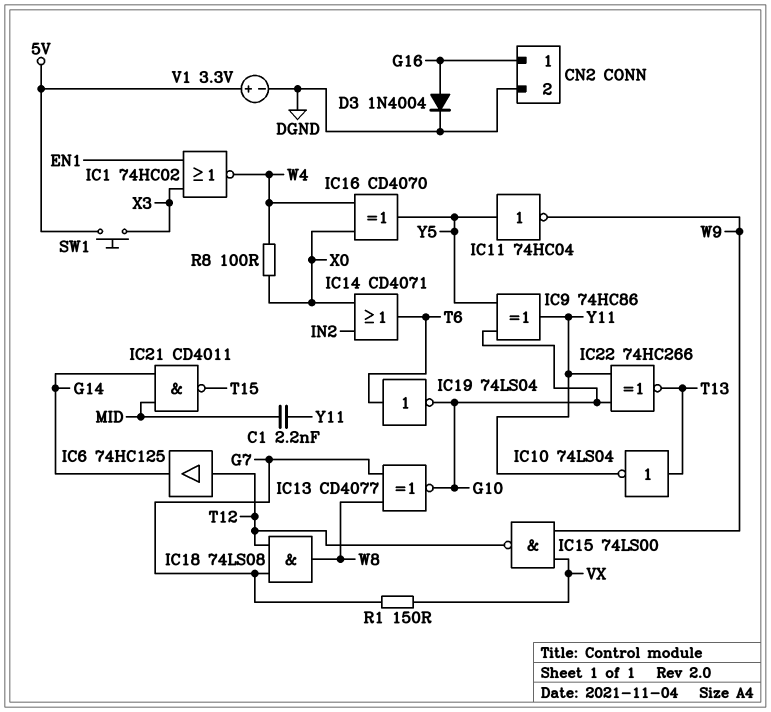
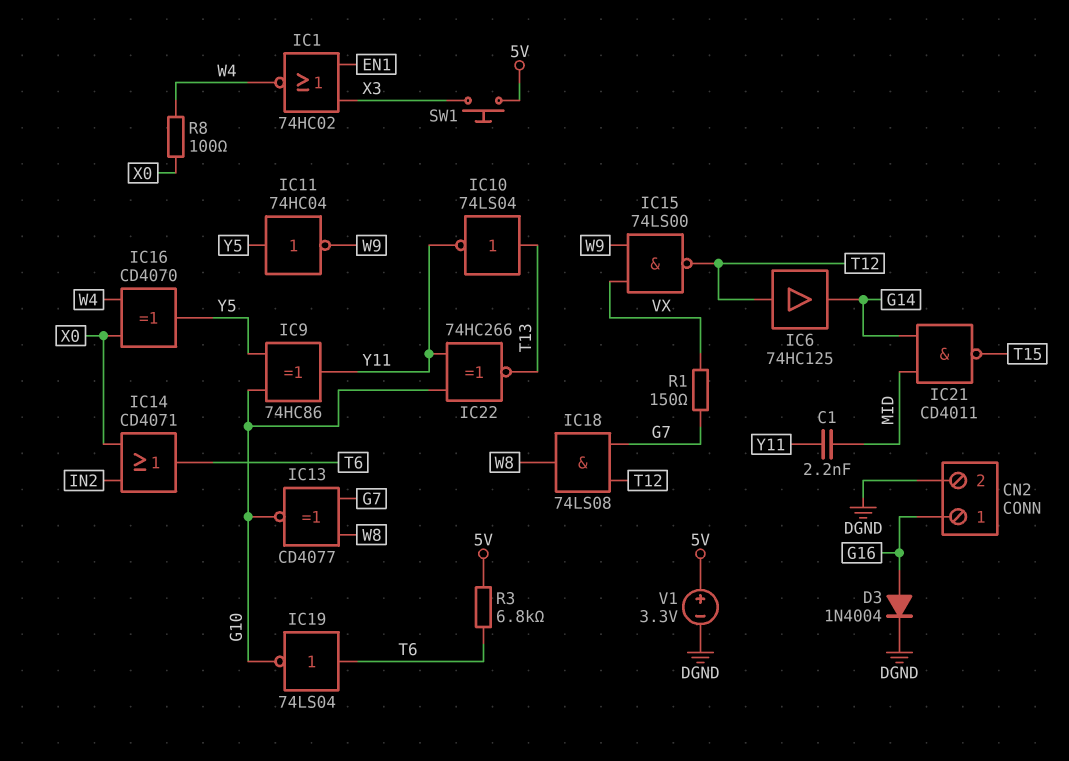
R3: none -> 6.8k (5V, T6)

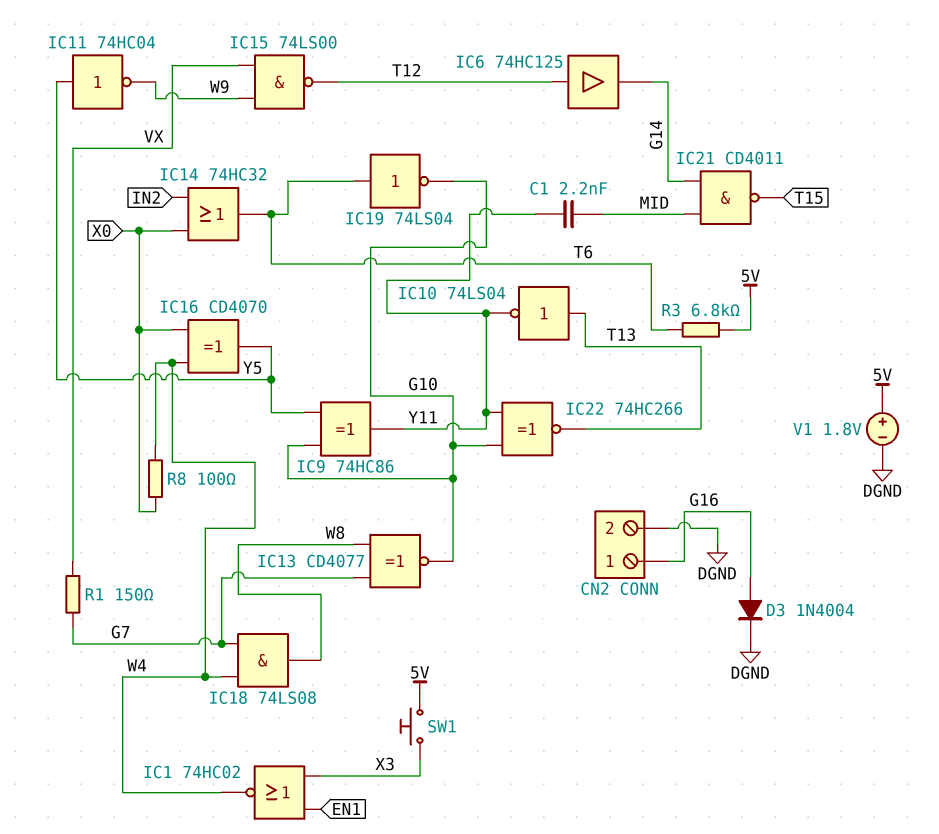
IC14: OR CD4071 (in IN2, in X0, out T6) -> OR 74HC32 (in IN2, in X0, out T6)
IC18: AND 74LS08 (in G7, in T12, out W8) -> AND 74LS08 (in G7, in W4, out W8)
V1: 3.3V (plus 5V, minus DGND) -> 1.8V (plus 5V, minus DGND)

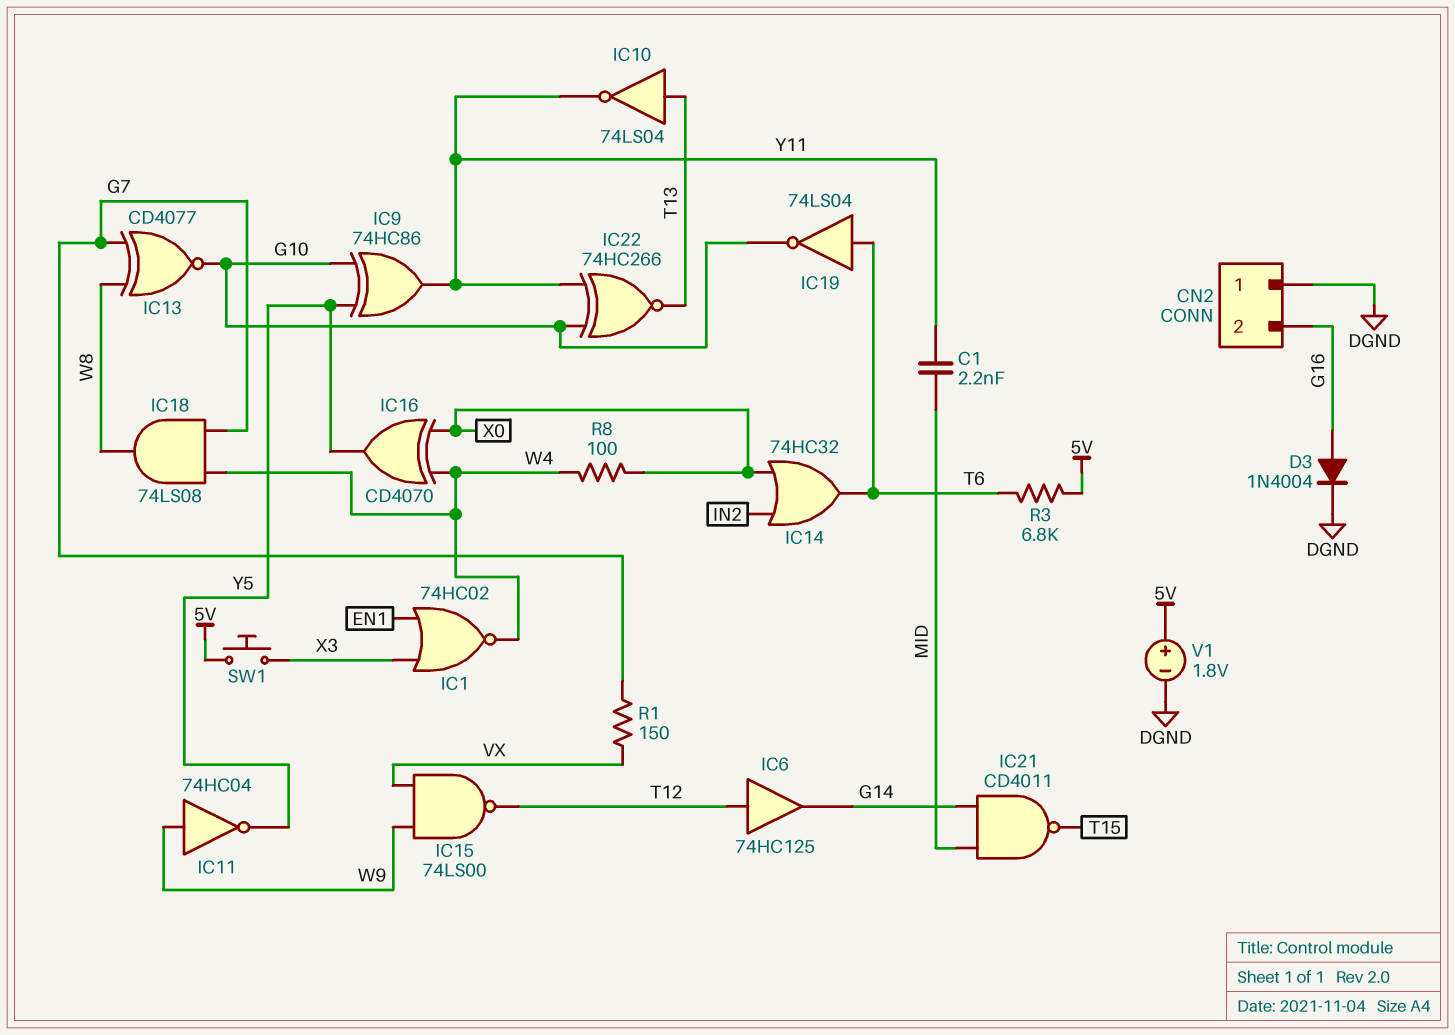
CN2 pin 1: G16 -> DGND
CN2 pin 2: DGND -> G16
IC11: NOT 74HC04 (in Y5, out W9) -> NOT 74HC04 (in W9, out Y5)

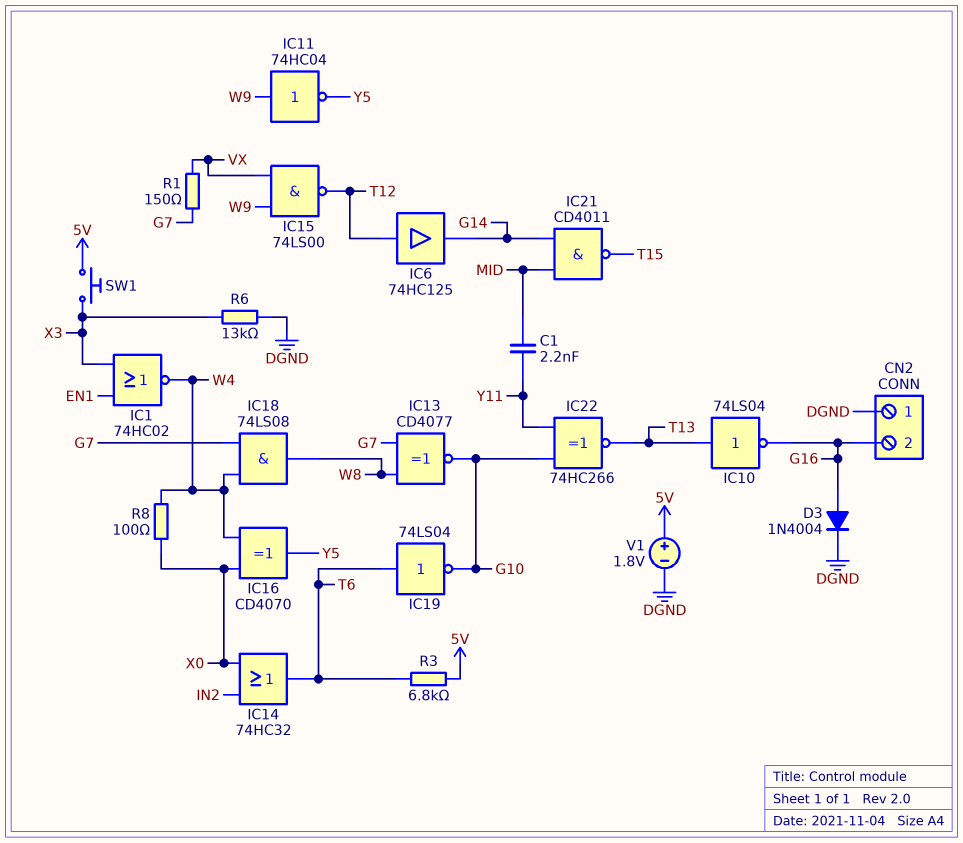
IC9: XOR 74HC86 (in G10, in Y5, out Y11) -> none
IC10: NOT 74LS04 (in T13, out Y11) -> NOT 74LS04 (in T13, out G16)
R6: none -> 13k (DGND, X3)

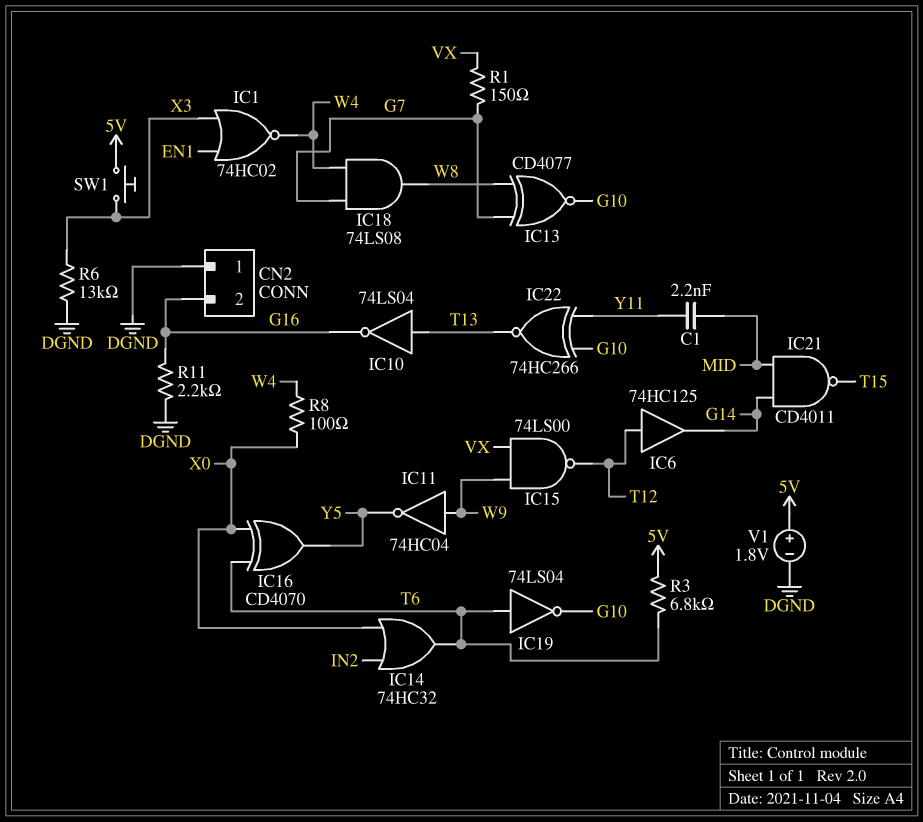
D3: diode 1N4004 (A G16, K DGND) -> none
IC16: XOR CD4070 (in W4, in X0, out Y5) -> XOR CD4070 (in T6, in X0, out Y5)
R11: none -> 2.2k (DGND, G16)

